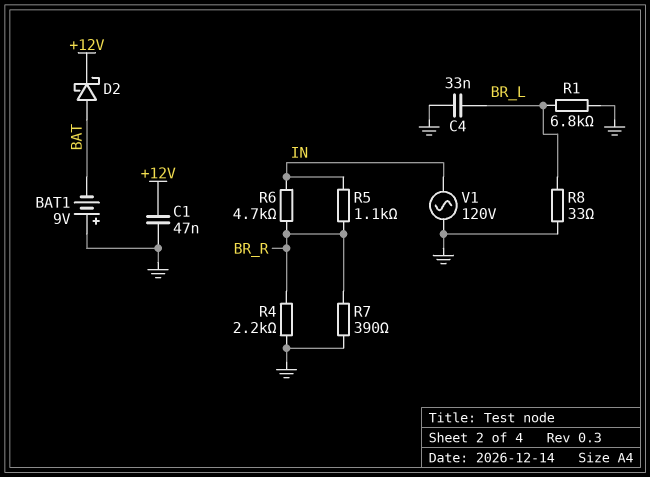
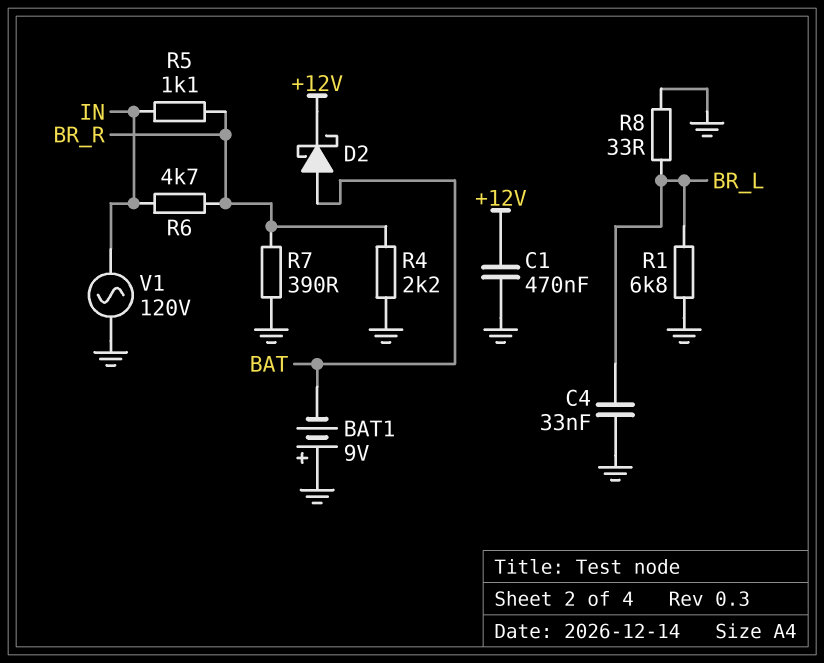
C1: 47nF (+12V, GND) -> 470nF (+12V, GND)

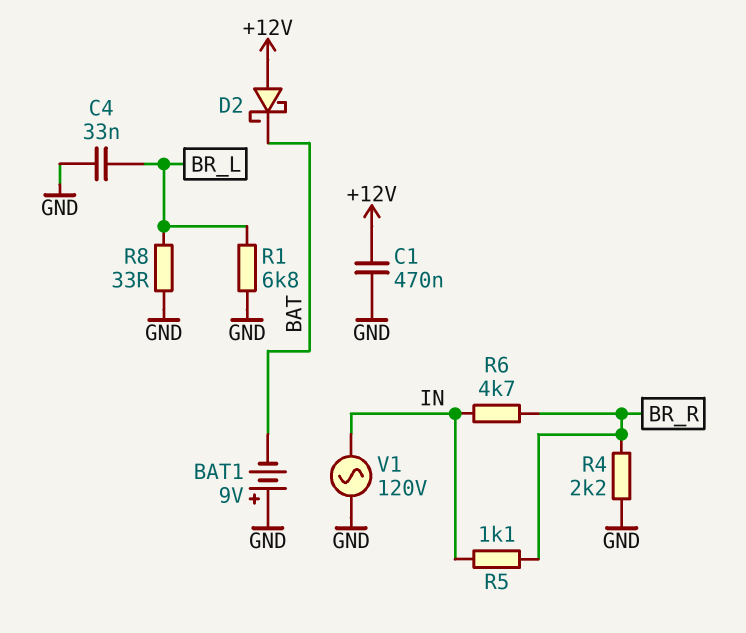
D2: schottky (A BAT, K +12V) -> schottky (A +12V, K BAT)
R7: 390 (BR_R, GND) -> none

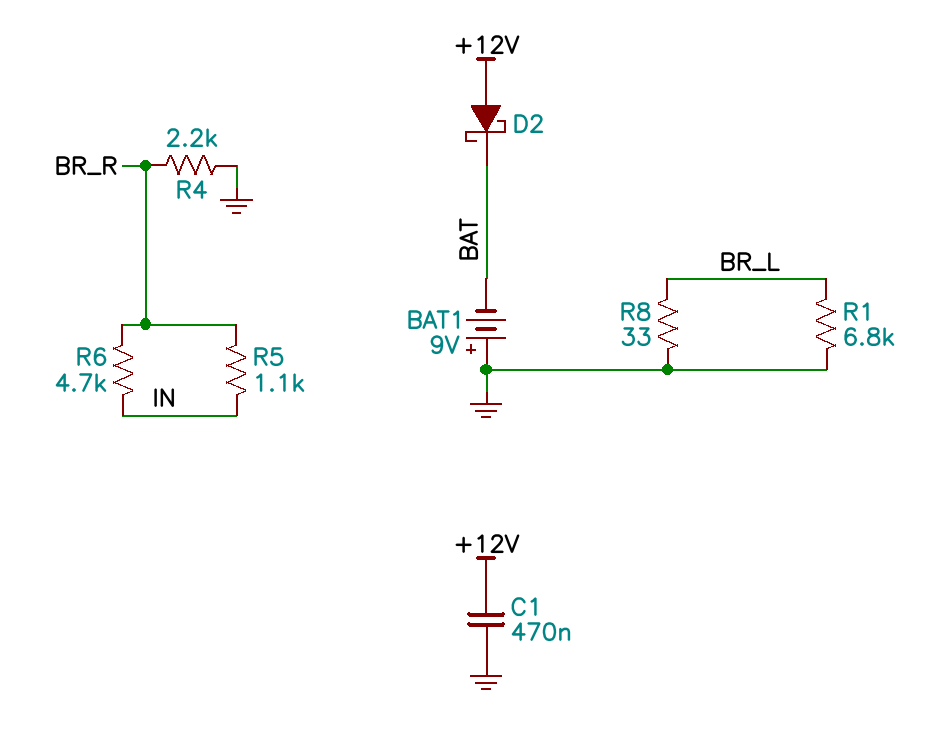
C4: 33nF (BR_L, GND) -> none
V1: AC 120V (GND, IN) -> none

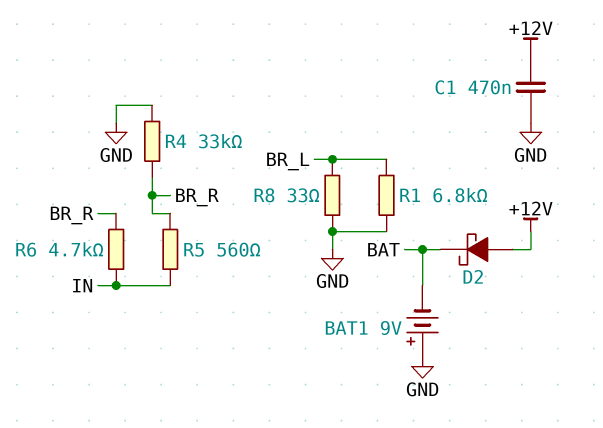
R4: 2.2k (BR_R, GND) -> 33k (BR_R, GND)
R5: 1.1k (BR_R, IN) -> 560 (BR_R, IN)

